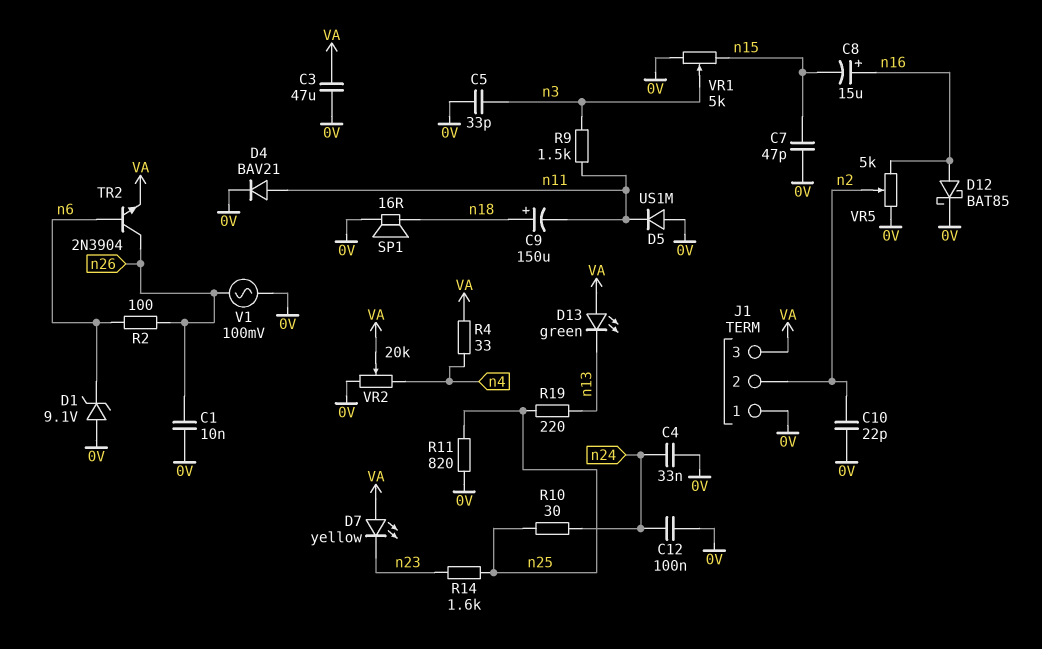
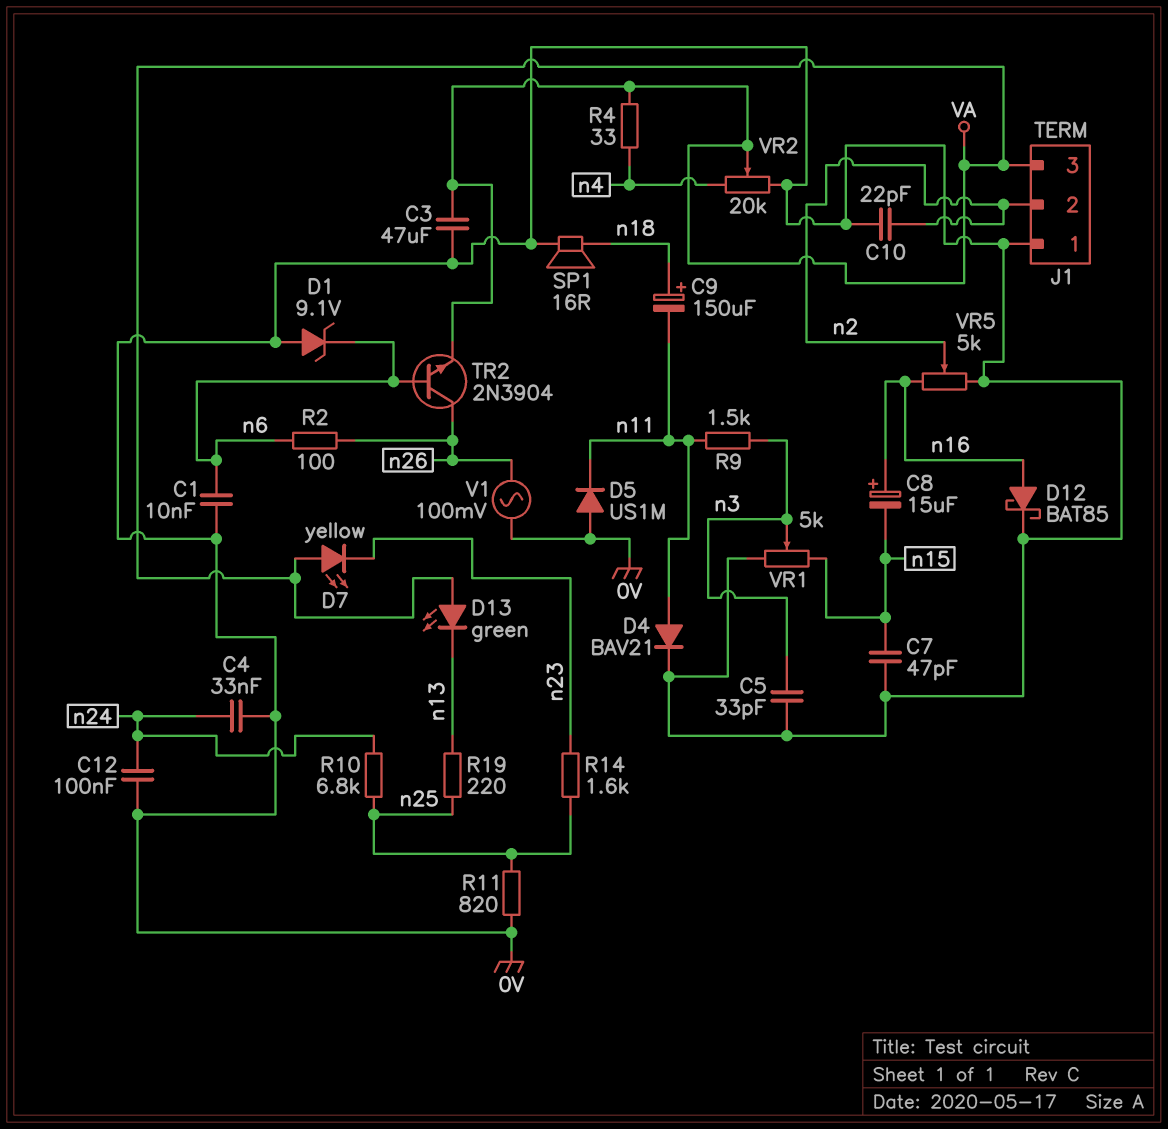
C1: 10nF (0V, n26) -> 10nF (0V, n6)
R10: 30 (n24, n25) -> 6.8k (n24, n25)

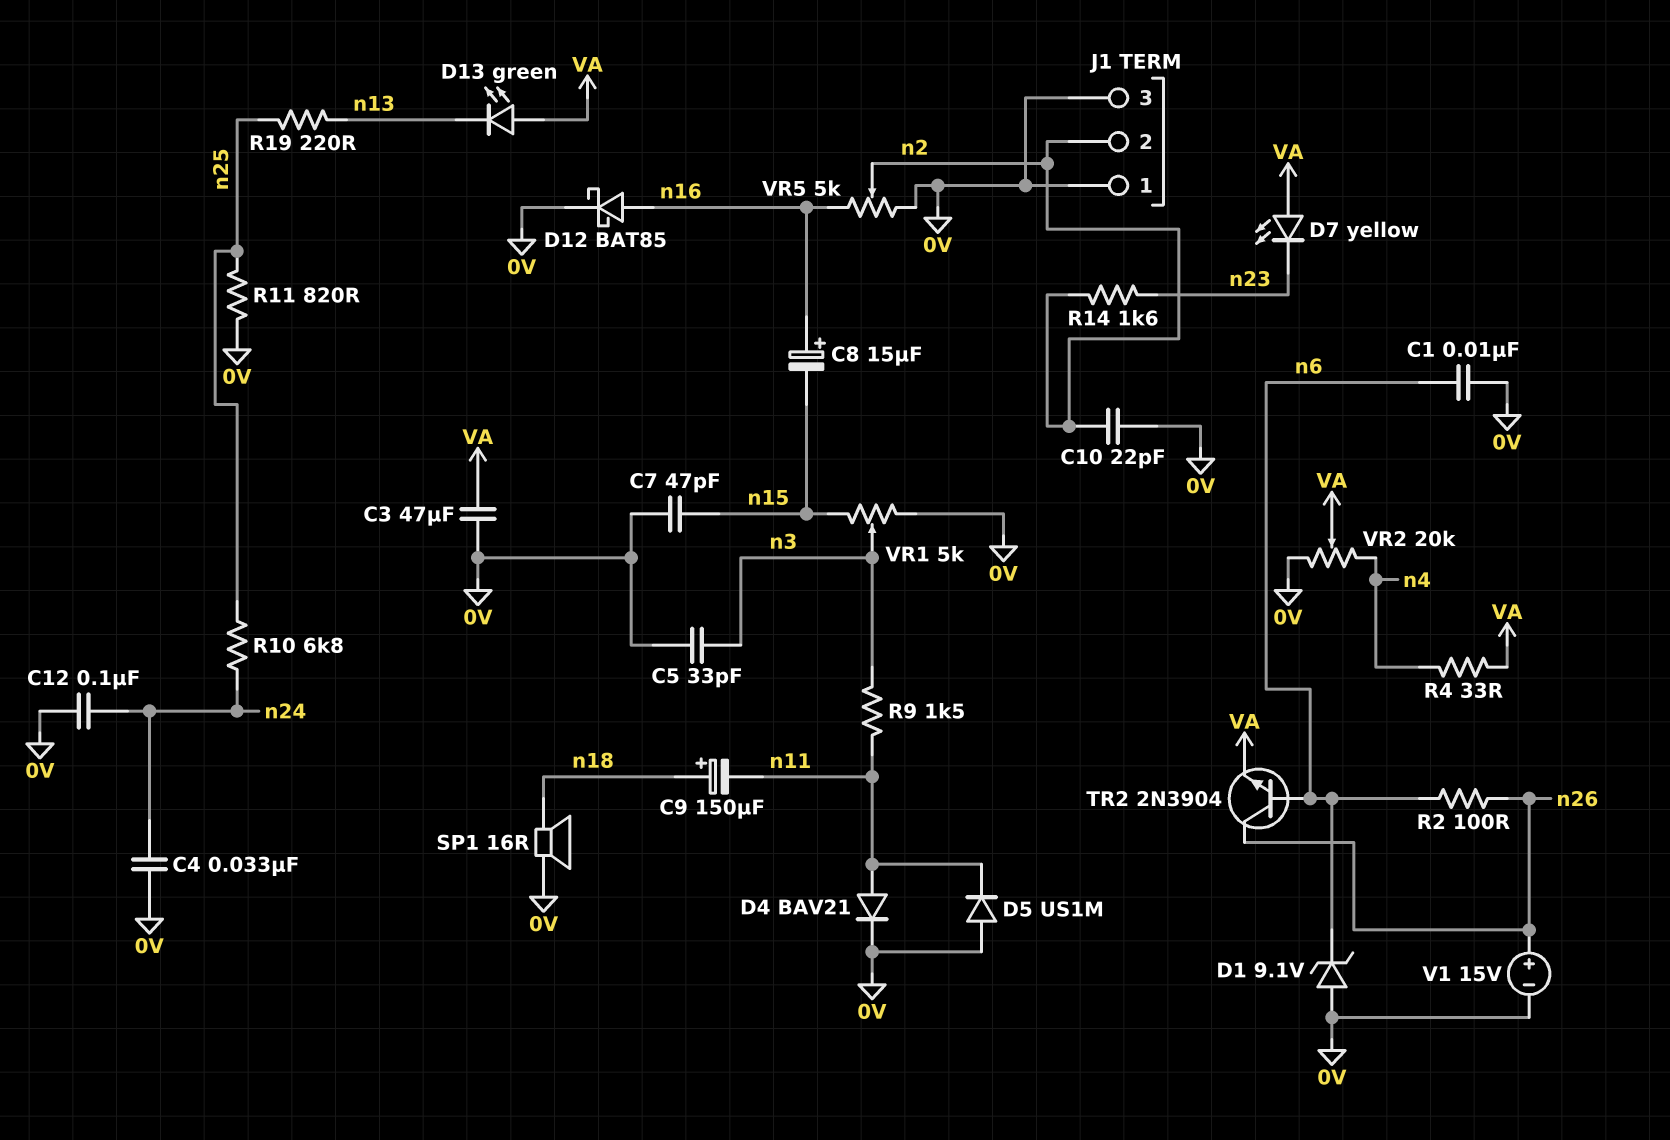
J1 pin 3: VA -> 0V
R14: 1.6k (n23, n25) -> 1.6k (n2, n23)
V1: AC 100mV (0V, n26) -> 15V (plus n26, minus 0V)

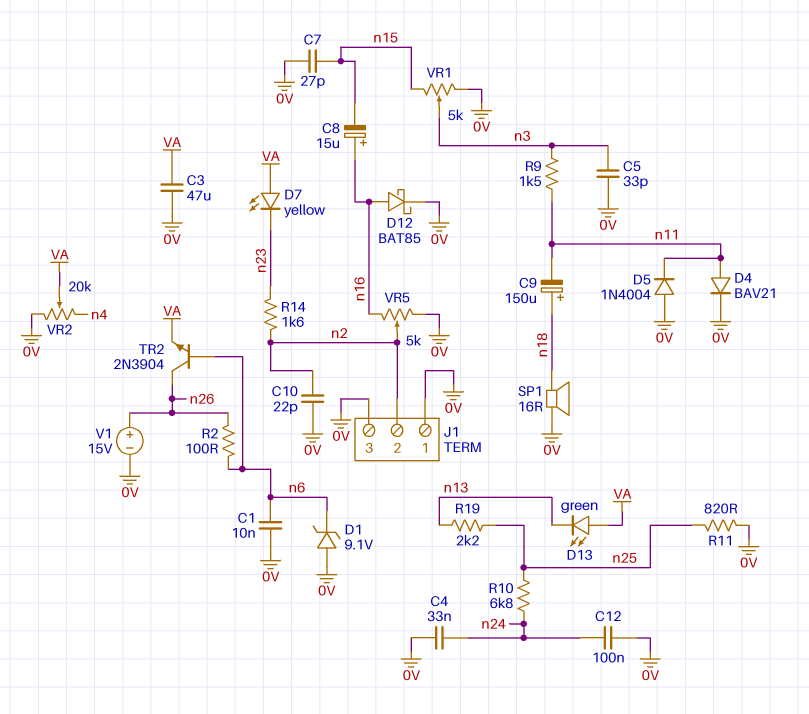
C7: 47pF (0V, n15) -> 27pF (0V, n15)
D5: diode US1M (A 0V, K n11) -> diode 1N4004 (A 0V, K n11)
R4: 33 (VA, n4) -> none
R19: 220 (n13, n25) -> 2.2k (n13, n25)

